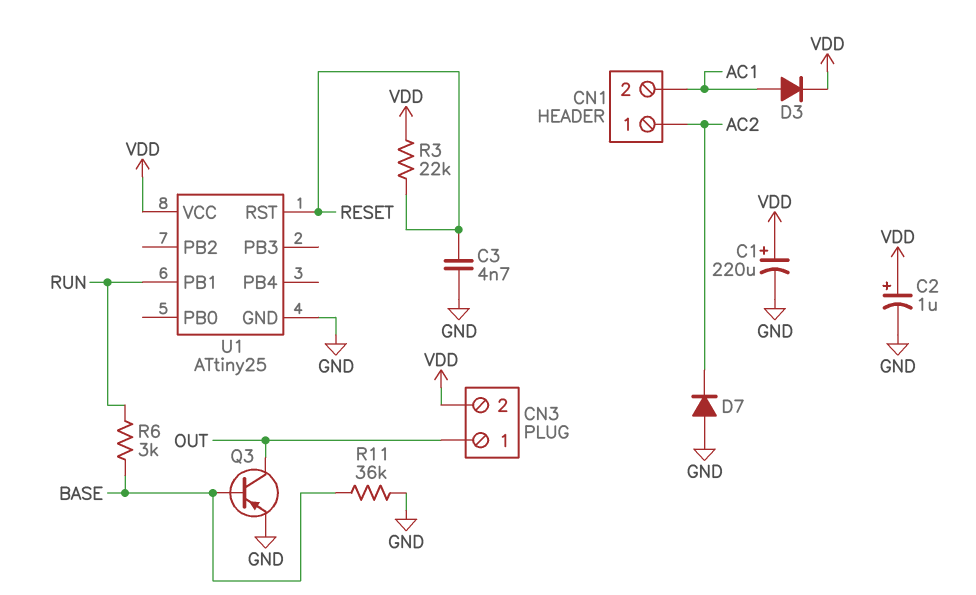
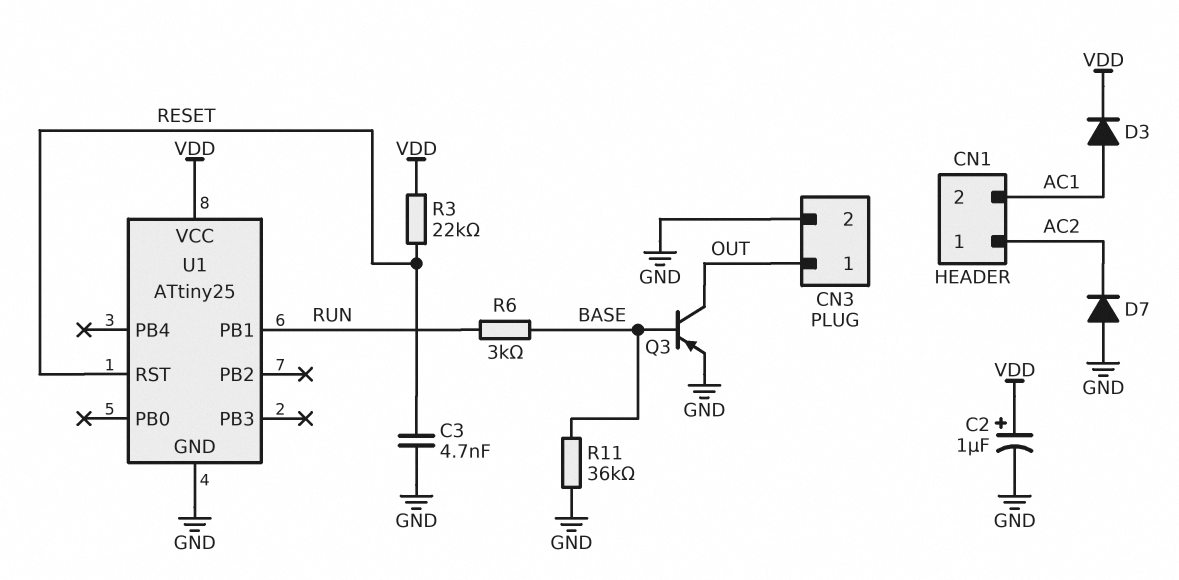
C1: 220uF (plus VDD, minus GND) -> none
CN3 pin 2: VDD -> GND

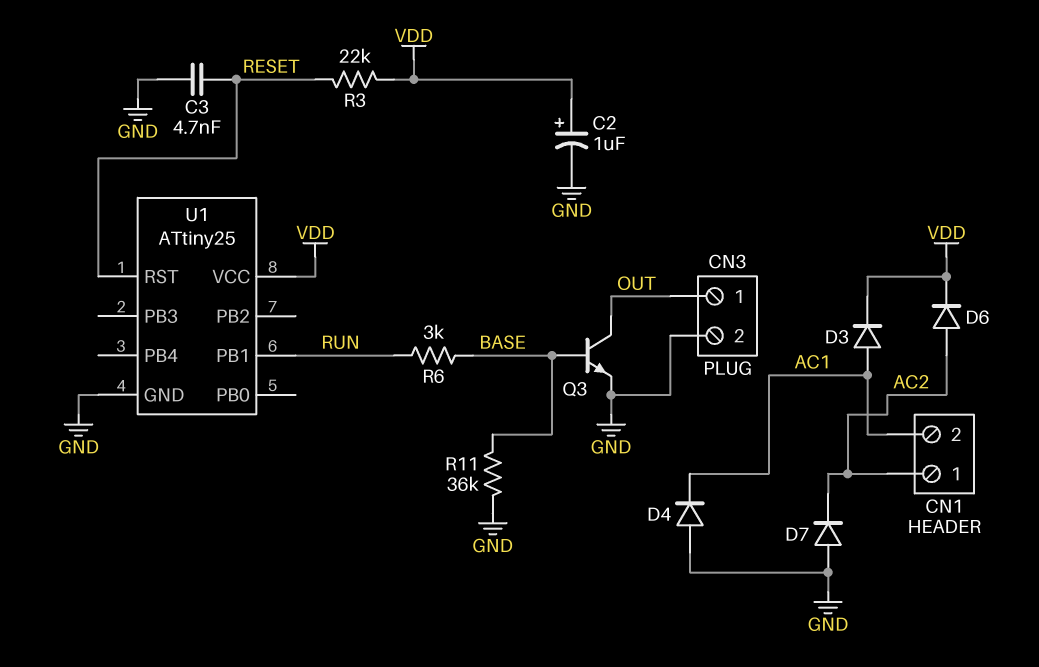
D4: none -> diode (A GND, K AC1)
D6: none -> diode (A AC2, K VDD)
Q3: PNP (B BASE, C OUT, E GND) -> NPN (B BASE, C OUT, E GND)

